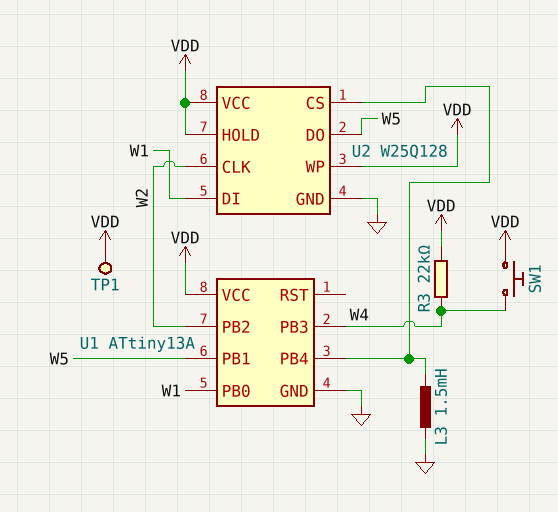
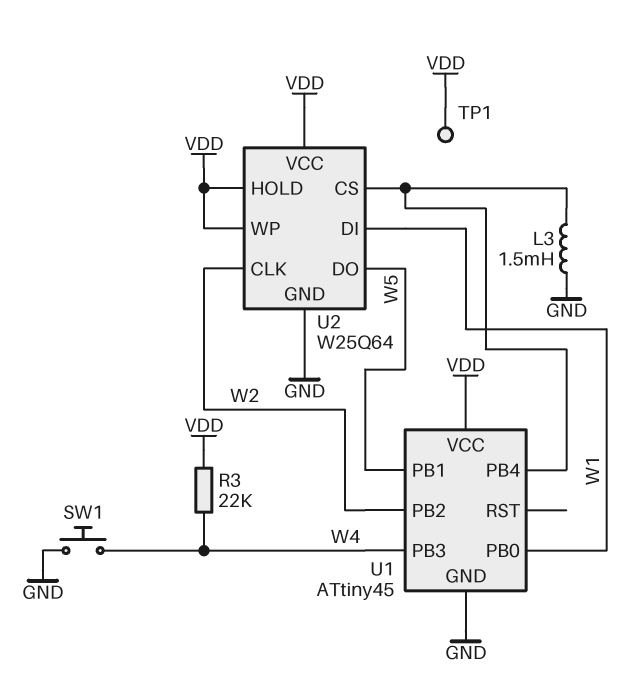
SW1: button (VDD, W4) -> button (GND, W4)
U1: ATtiny13A -> ATtiny45
U2: W25Q128 -> W25Q64

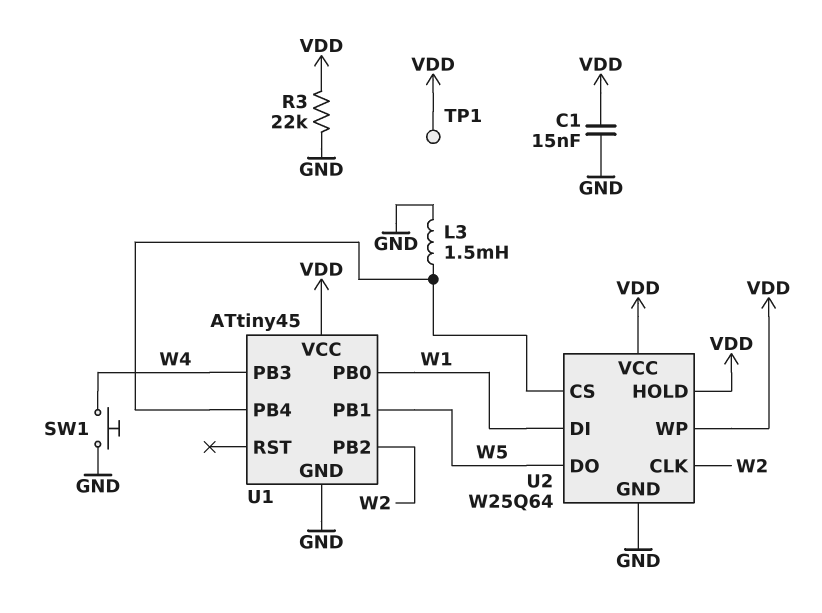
C1: none -> 15nF (GND, VDD)
R3: 22k (VDD, W4) -> 22k (GND, VDD)

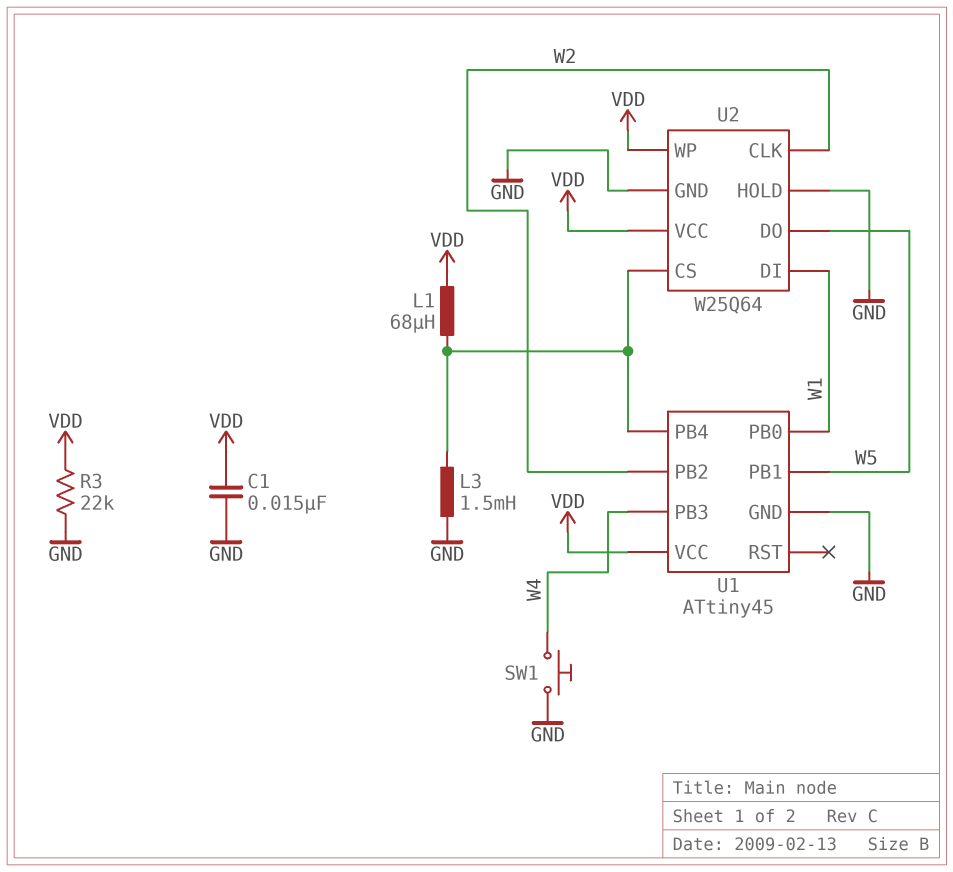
L1: none -> 68uH (U1/PB4, VDD)
TP1: test point (VDD) -> none
U2 pin HOLD: VDD -> GND

